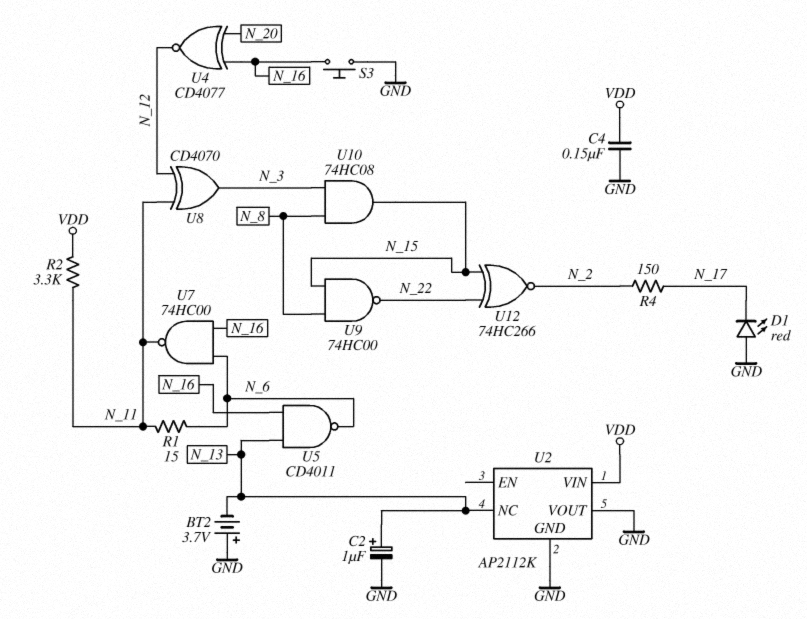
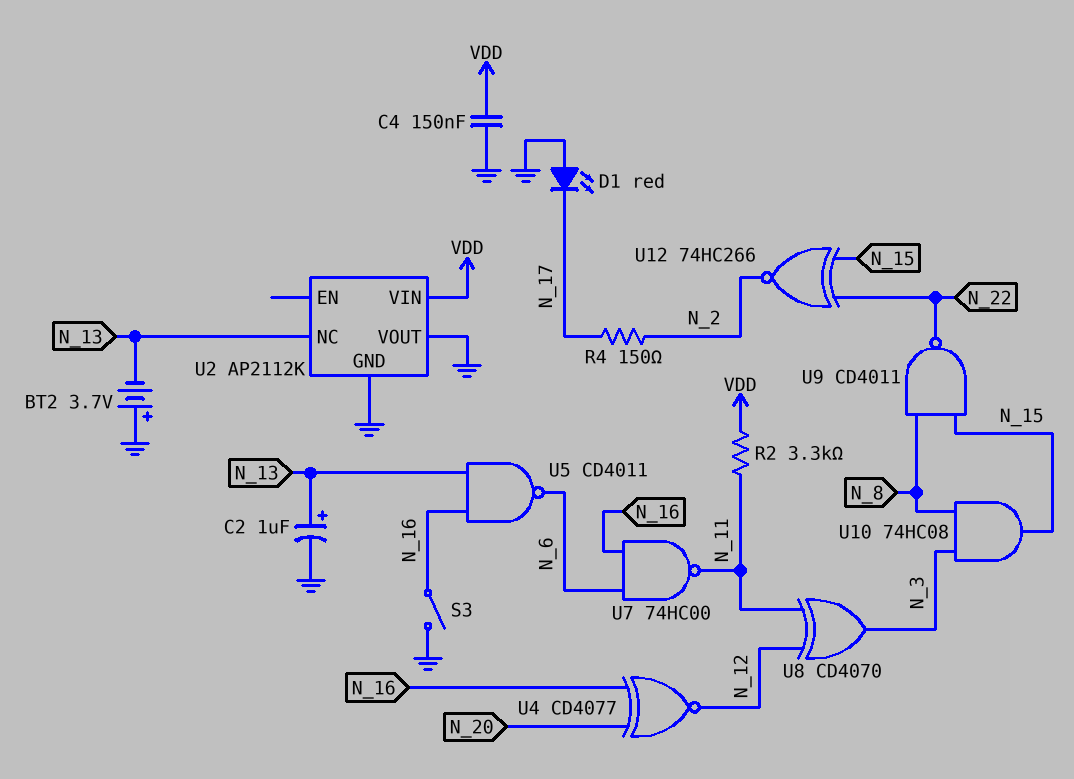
R1: 15 (N_6, N_11) -> none
S3: button (GND, N_16) -> switch (GND, N_16)
U9: NAND 74HC00 (in N_8, in N_15, out N_22) -> NAND CD4011 (in N_8, in N_15, out N_22)

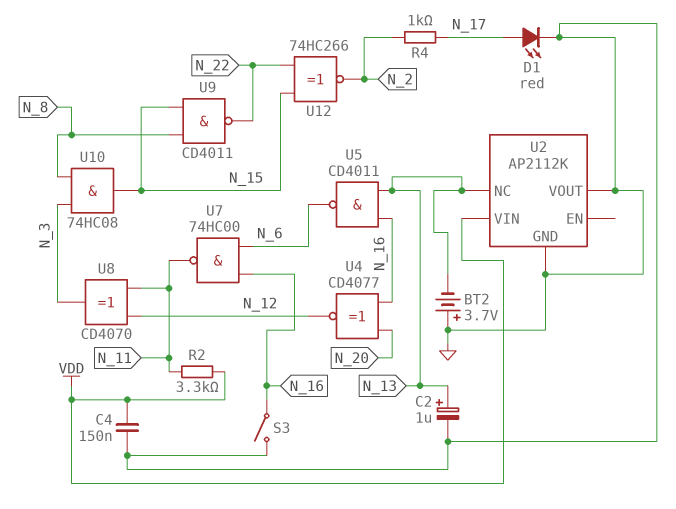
D1: LED red (A GND, K N_17) -> LED red (A N_17, K GND)
R4: 150 (N_2, N_17) -> 1k (N_2, N_17)

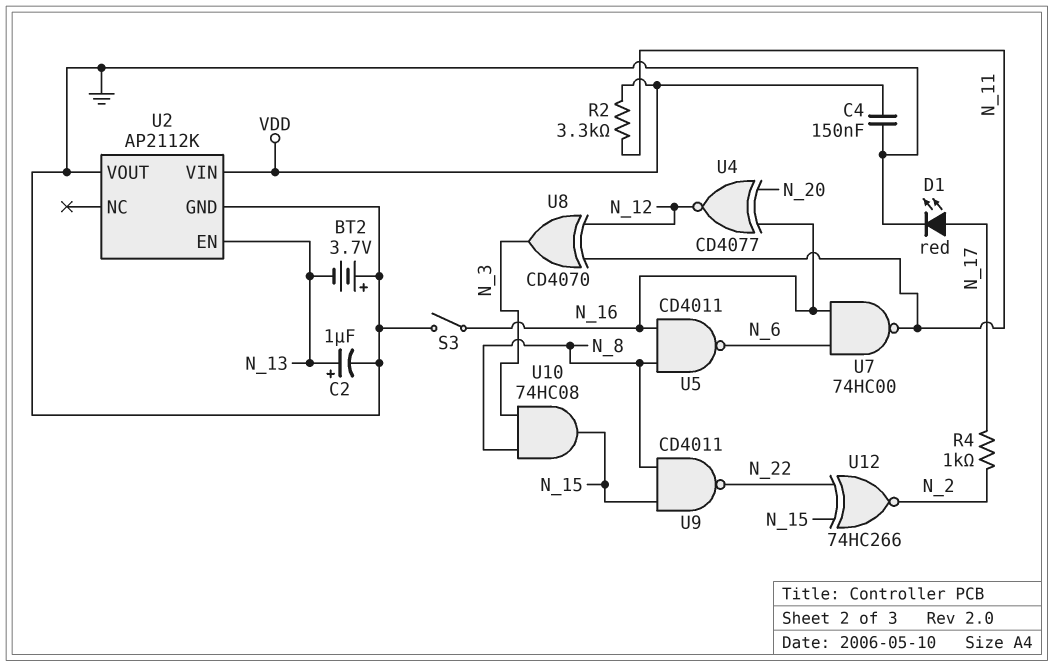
U2 pin EN: none -> N_13
U2 pin NC: N_13 -> none
U5: NAND CD4011 (in N_13, in N_16, out N_6) -> NAND CD4011 (in N_8, in N_16, out N_6)

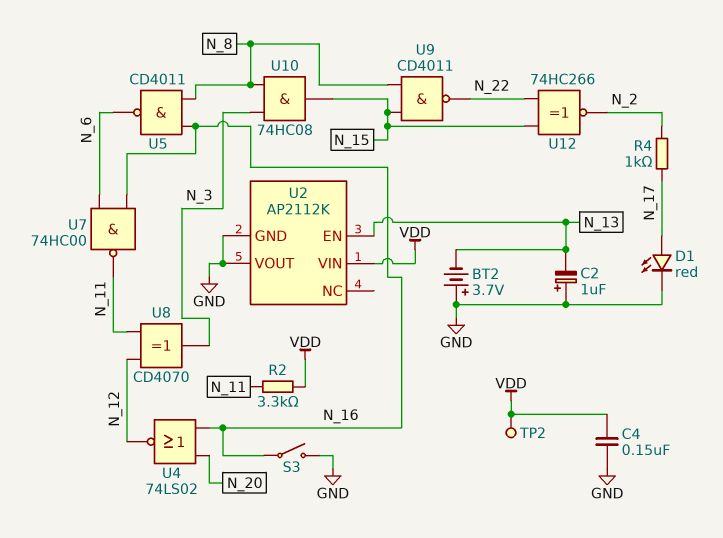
C2: 1uF (plus N_13, minus GND) -> 1uF (plus GND, minus N_13)
TP2: none -> test point (VDD)
U4: XNOR CD4077 (in N_16, in N_20, out N_12) -> NOR 74LS02 (in N_16, in N_20, out N_12)

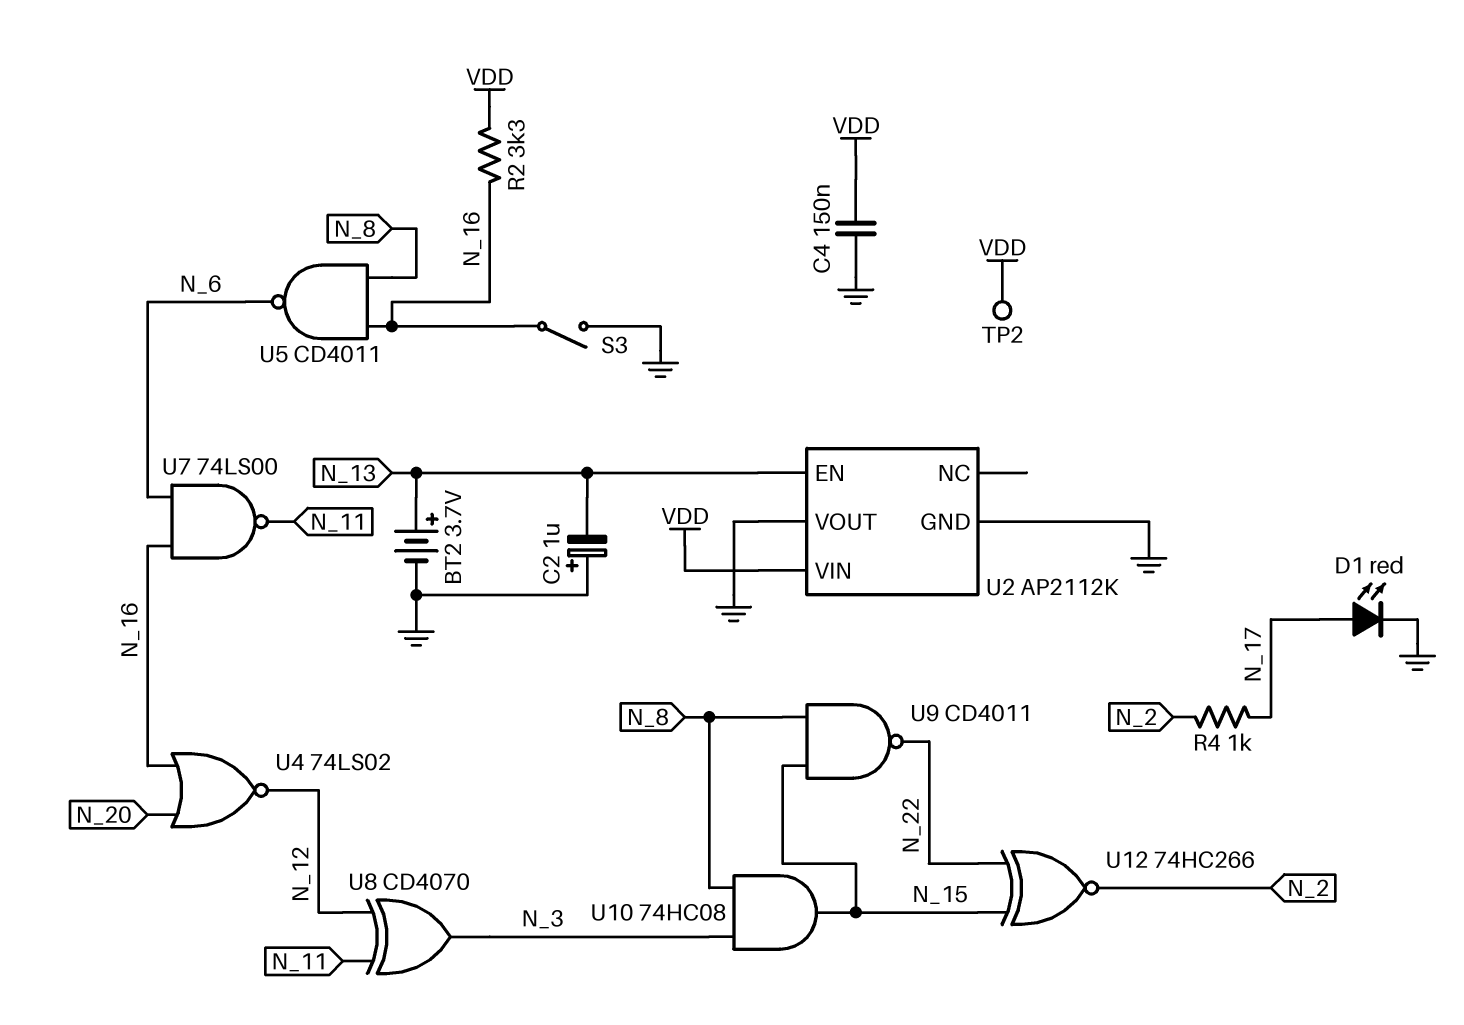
BT2: 3.7V (plus GND, minus N_13) -> 3.7V (plus N_13, minus GND)
R2: 3.3k (N_11, VDD) -> 3.3k (N_16, VDD)
U7: NAND 74HC00 (in N_6, in N_16, out N_11) -> NAND 74LS00 (in N_6, in N_16, out N_11)

